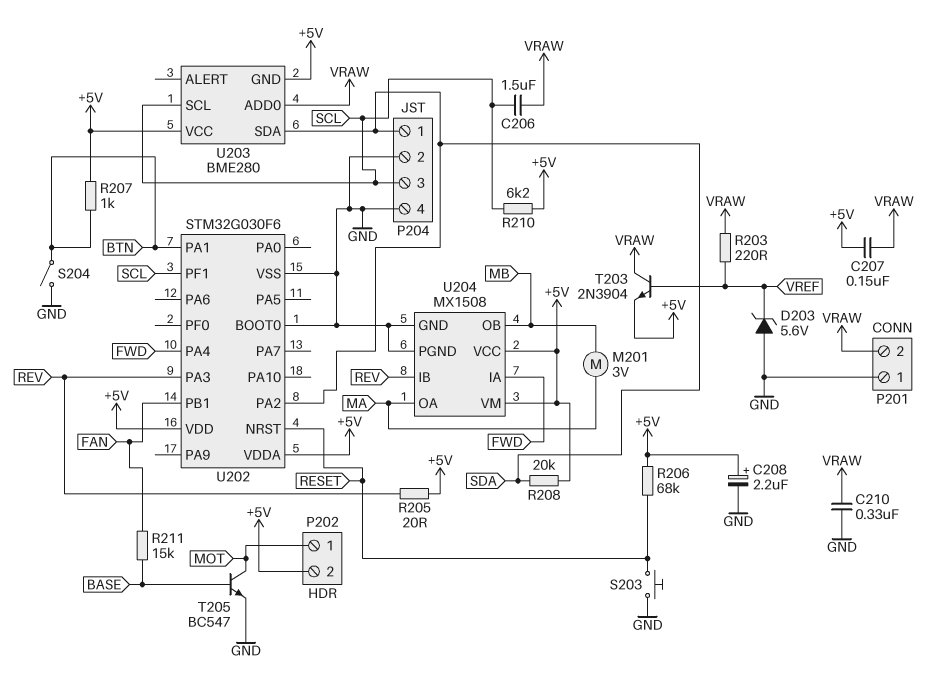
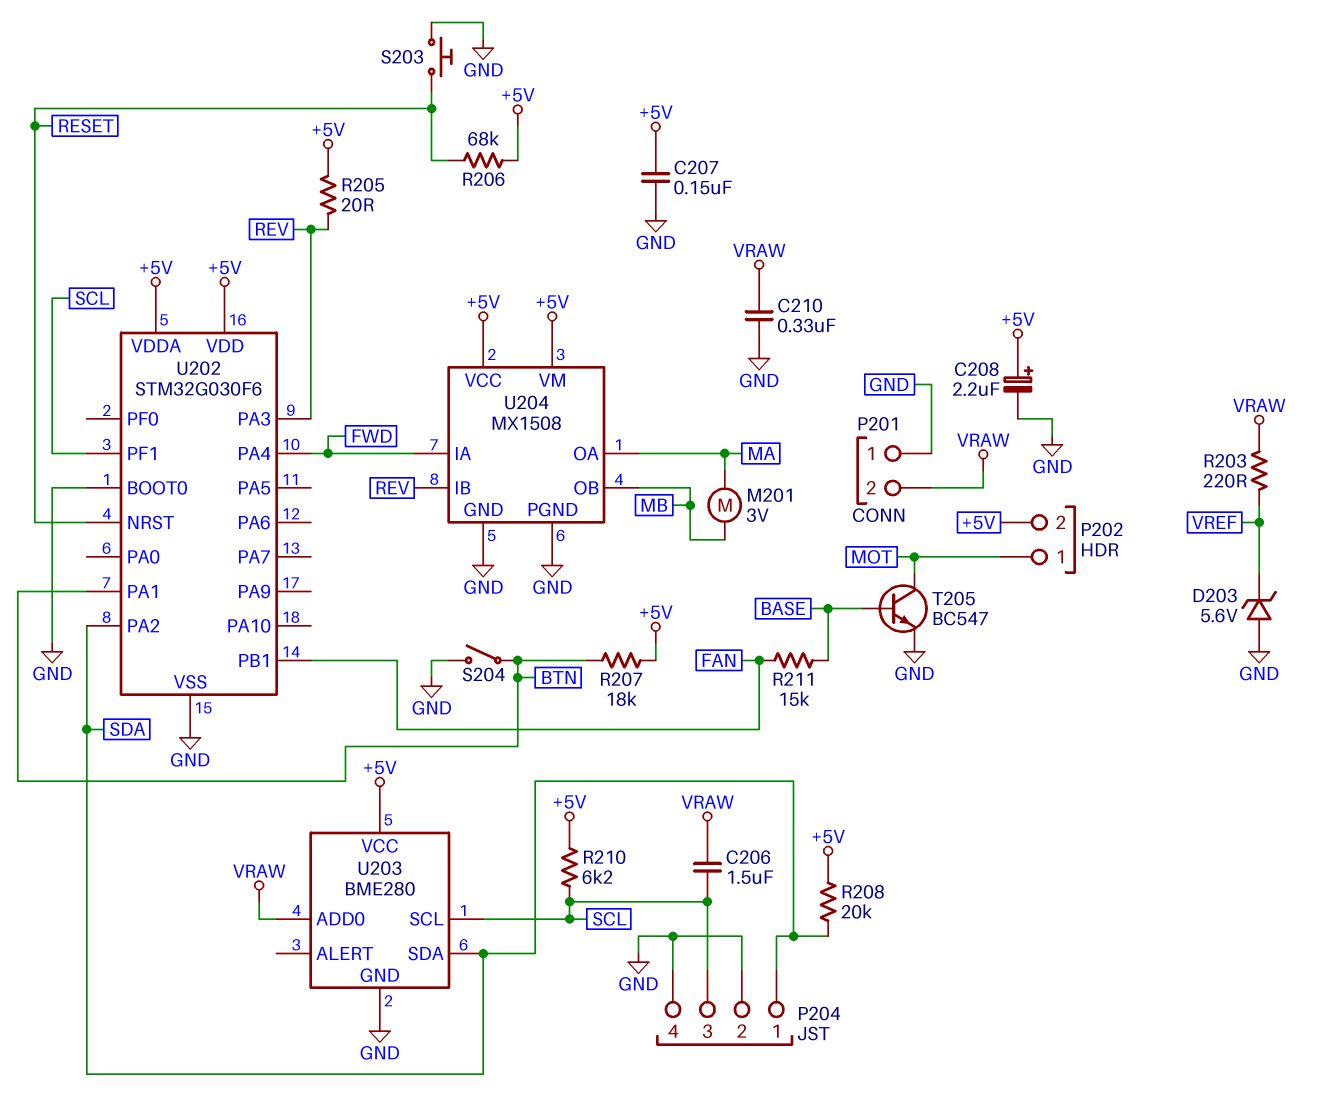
C207: 150nF (+5V, VRAW) -> 150nF (+5V, GND)
R207: 1k (+5V, BTN) -> 18k (+5V, BTN)
T203: NPN 2N3904 (B VREF, C VRAW, E +5V) -> none
U203 pin GND: +5V -> GND

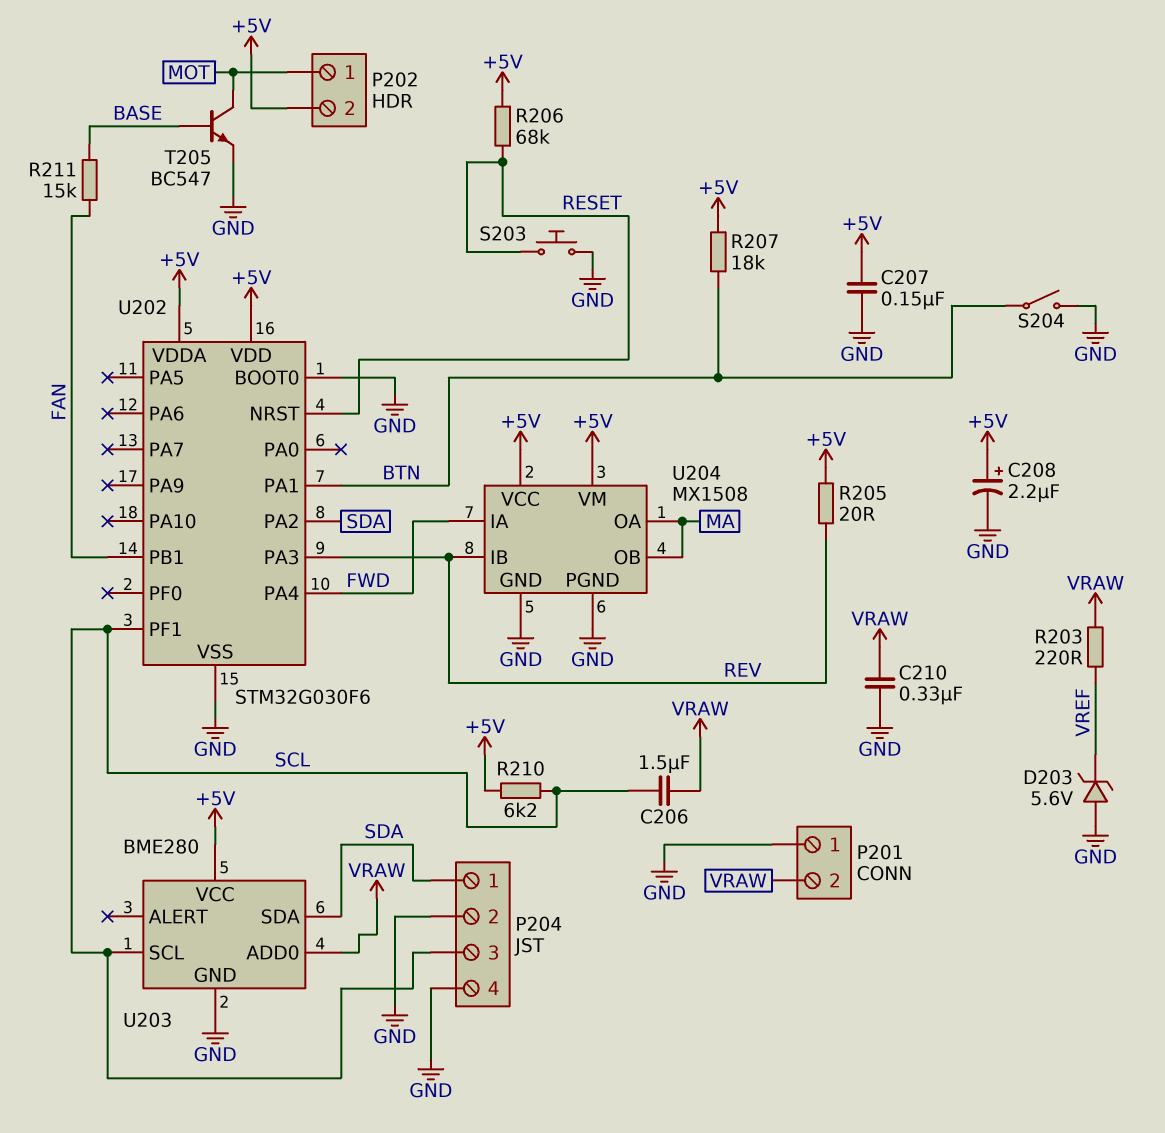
M201: motor 3V (MA, MB) -> none
R208: 20k (+5V, SDA) -> none
U204 pin OB: MB -> MA

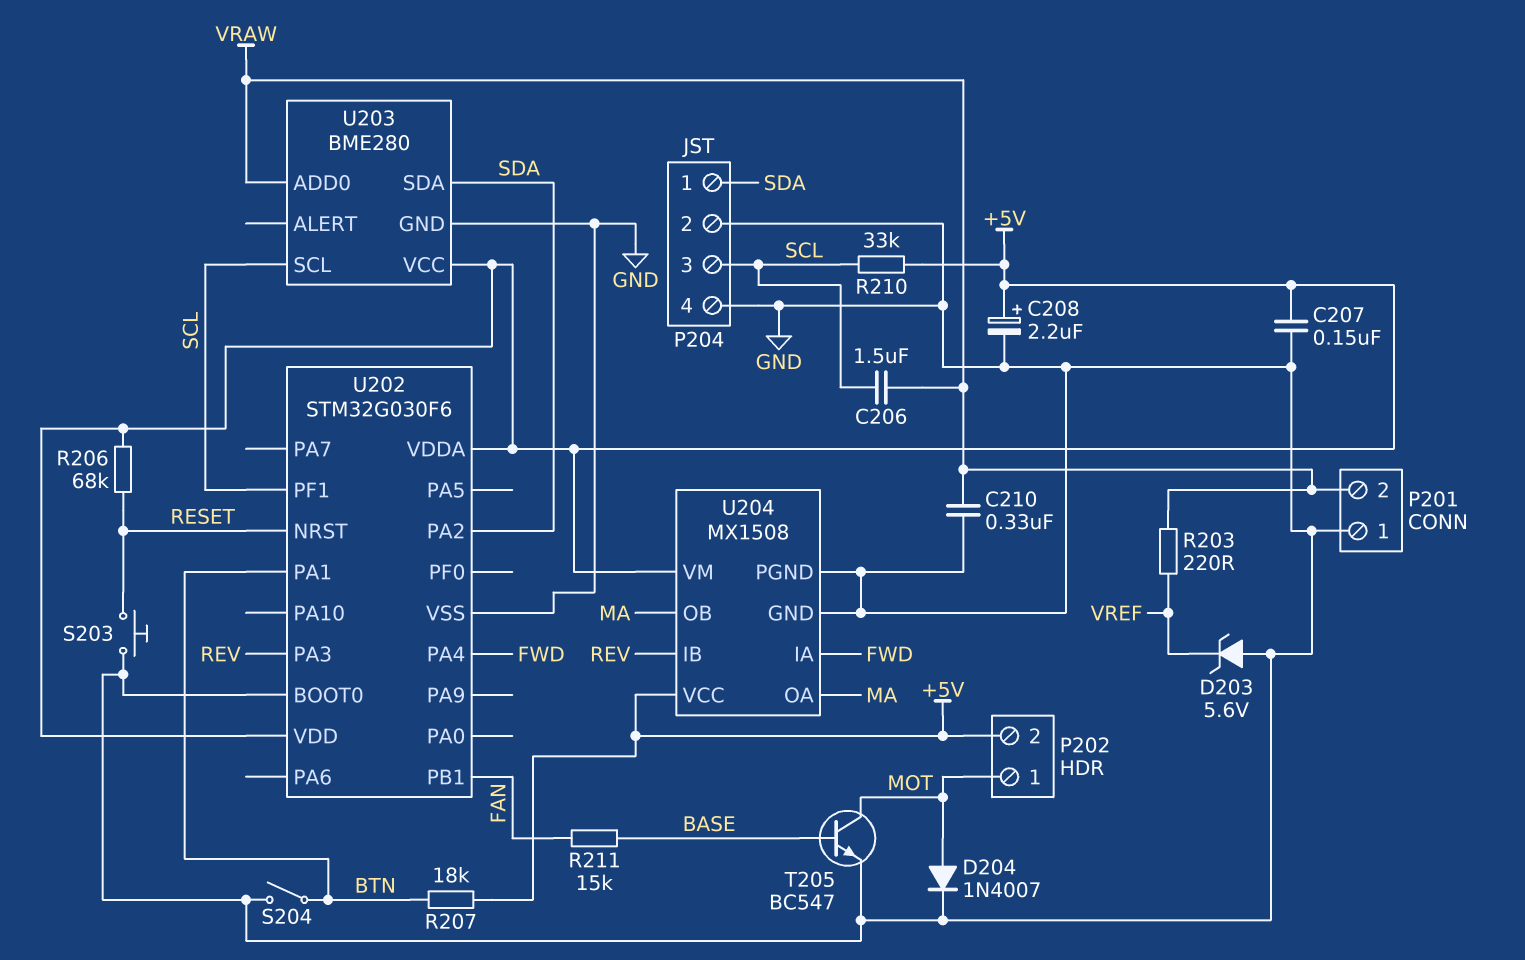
D204: none -> diode 1N4007 (A MOT, K GND)
R205: 20 (+5V, REV) -> none
R210: 6.2k (+5V, SCL) -> 33k (+5V, SCL)

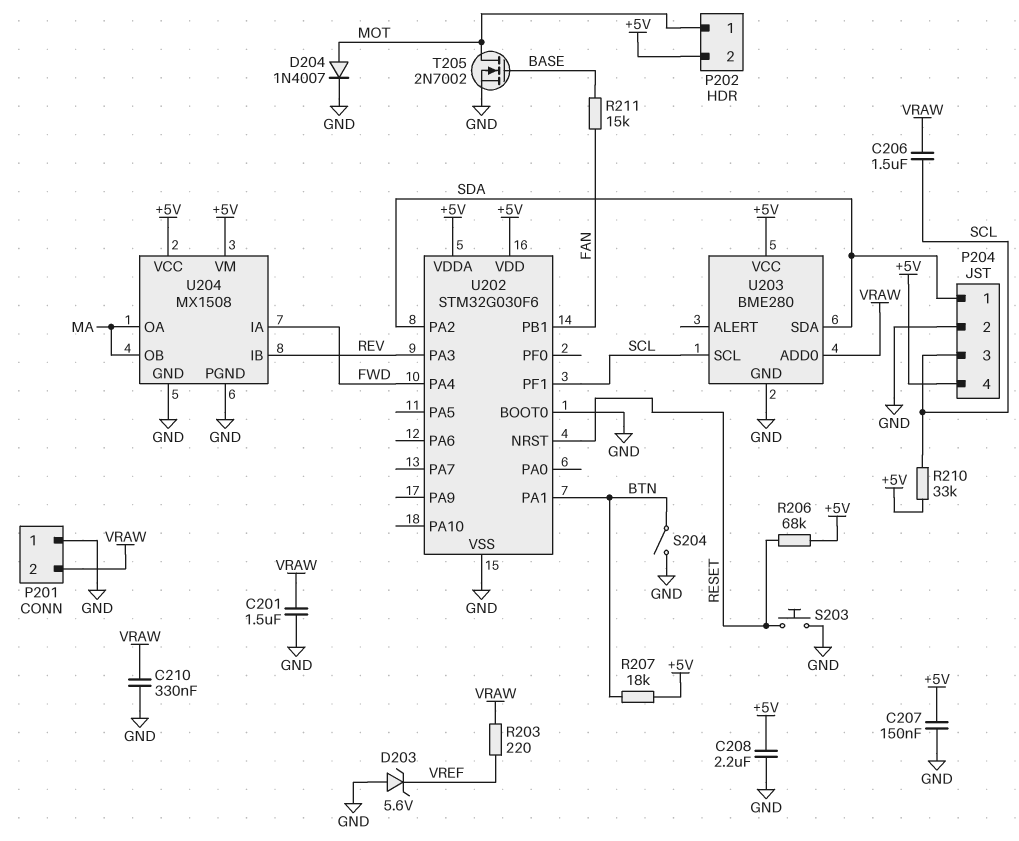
C201: none -> 1.5uF (GND, VRAW)
C208: 2.2uF (plus +5V, minus GND) -> 2.2uF (+5V, GND)
P204 pin 4: GND -> +5V
T205: NPN BC547 (B BASE, C MOT, E GND) -> NMOS 2N7002 (G BASE, D MOT, S GND)

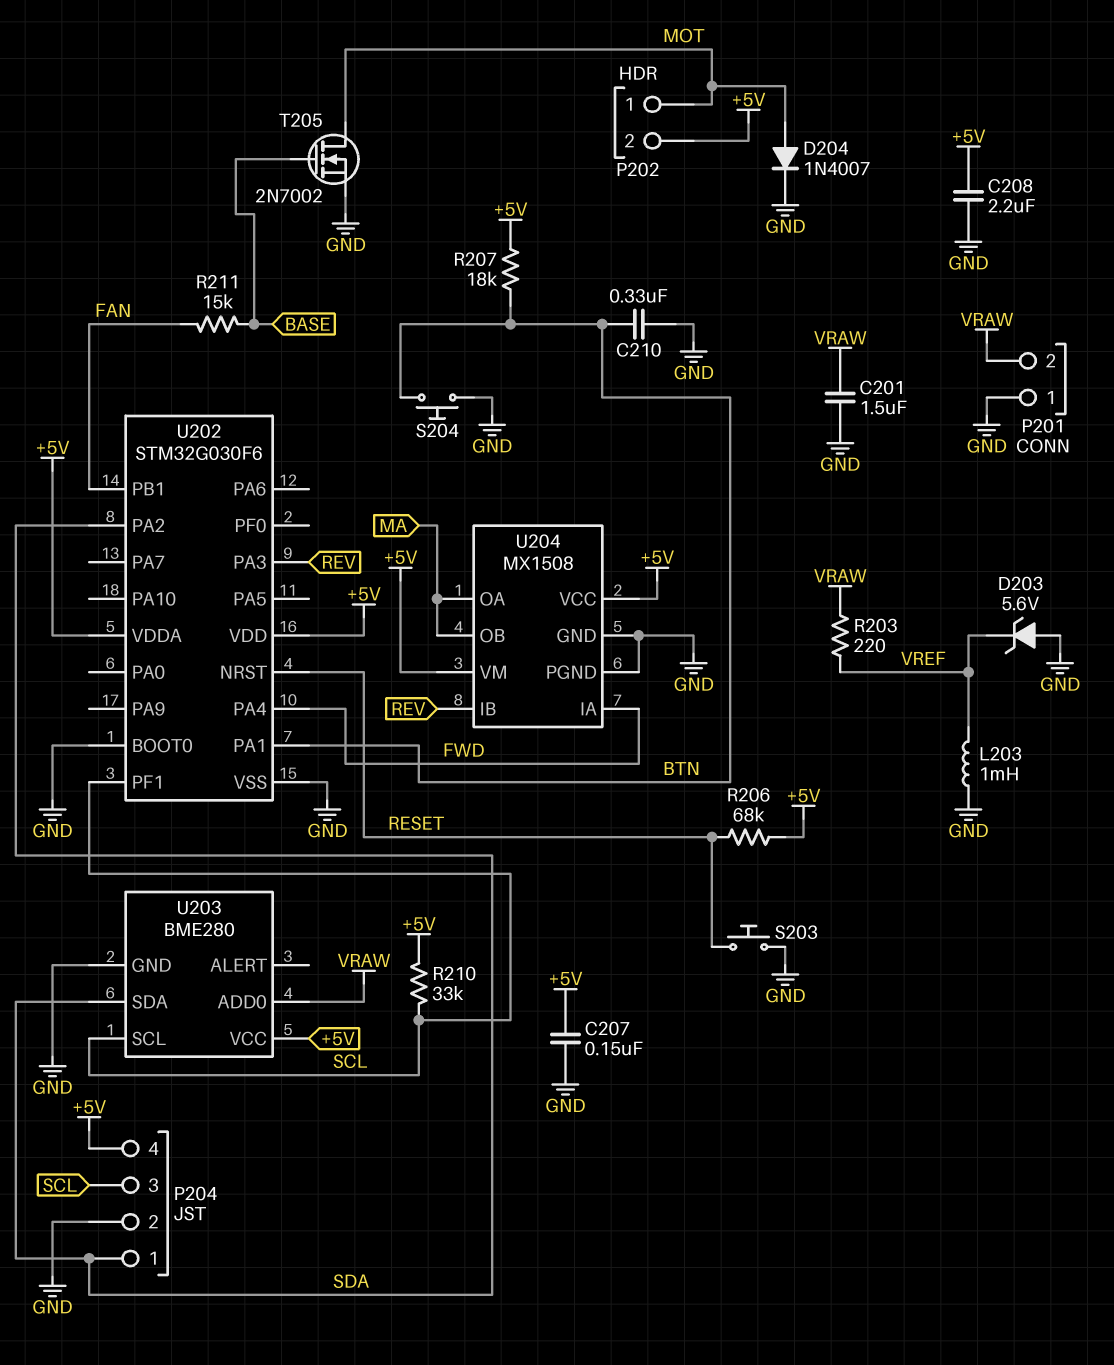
C206: 1.5uF (SCL, VRAW) -> none
C210: 330nF (GND, VRAW) -> 330nF (BTN, GND)
L203: none -> 1mH (GND, VREF)
S204: switch (BTN, GND) -> button (BTN, GND)

